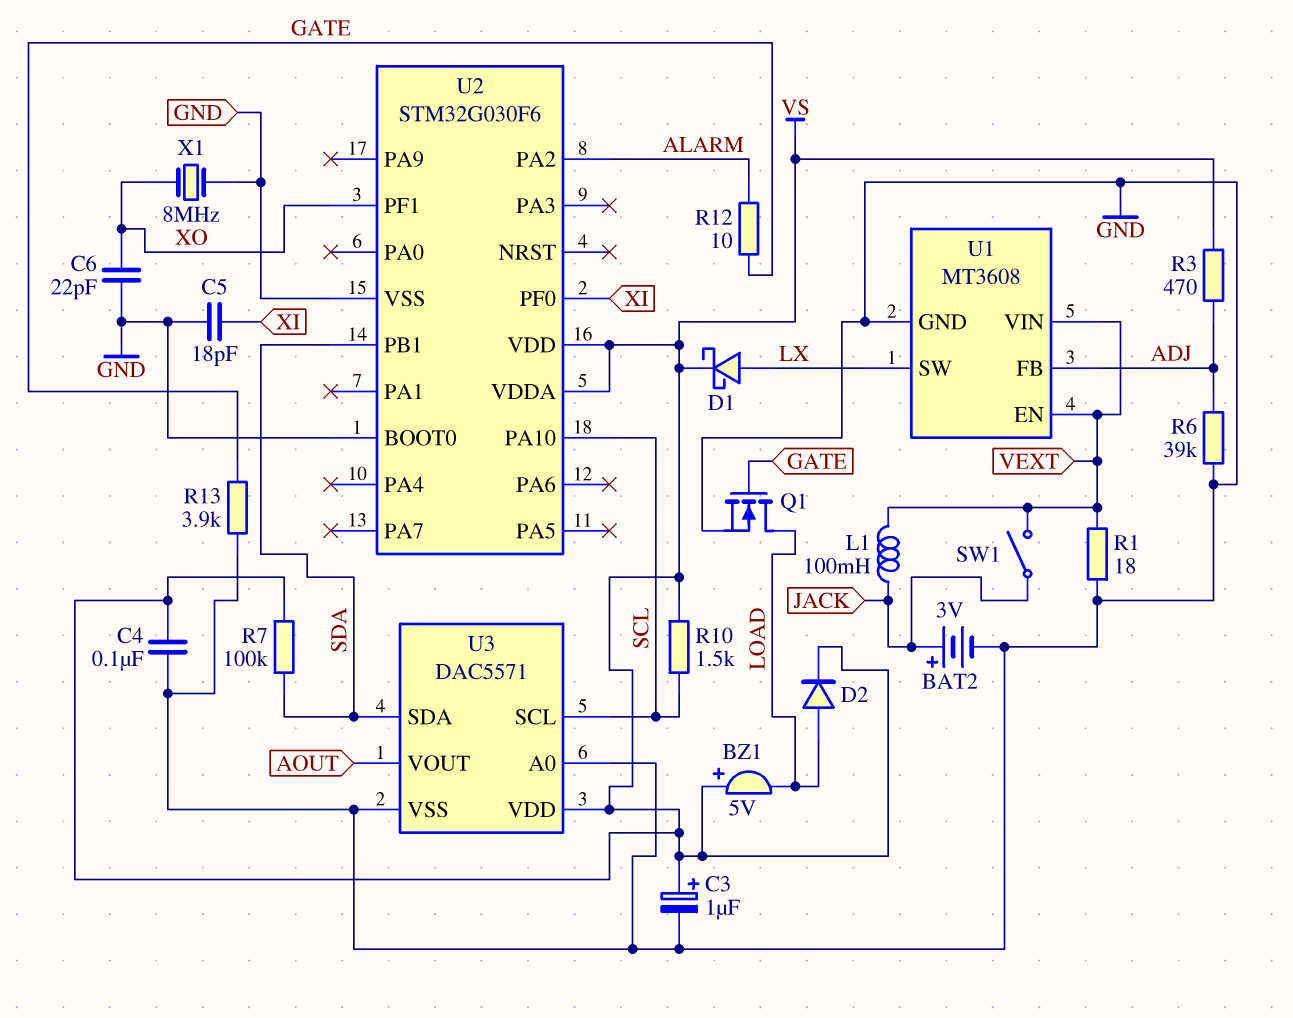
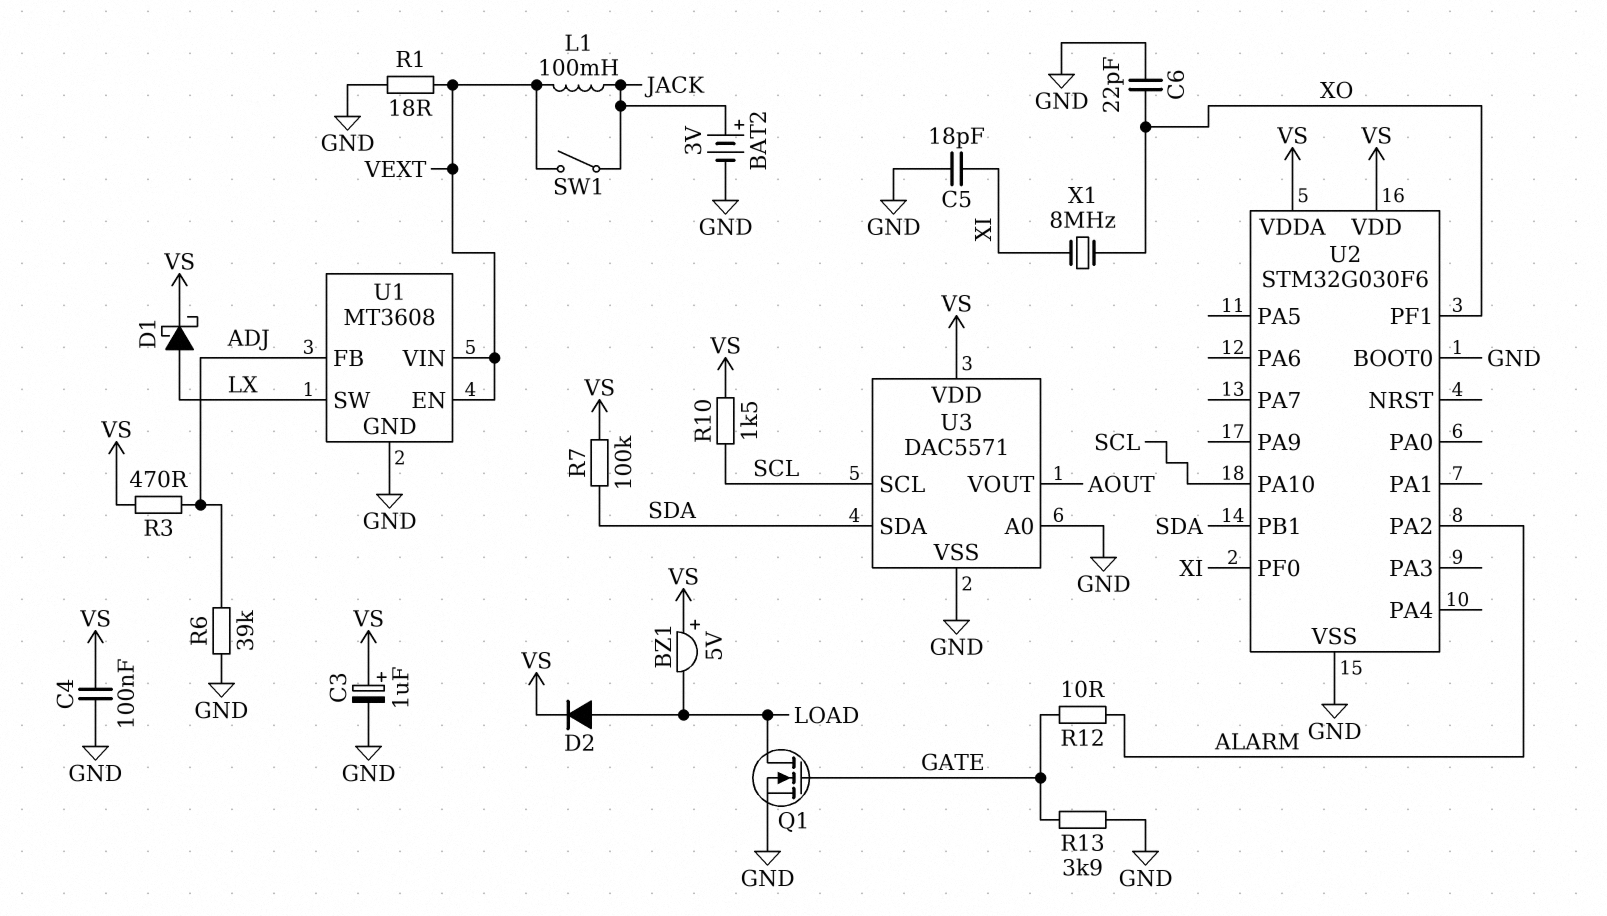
X1: 8MHz (GND, XO) -> 8MHz (XI, XO)

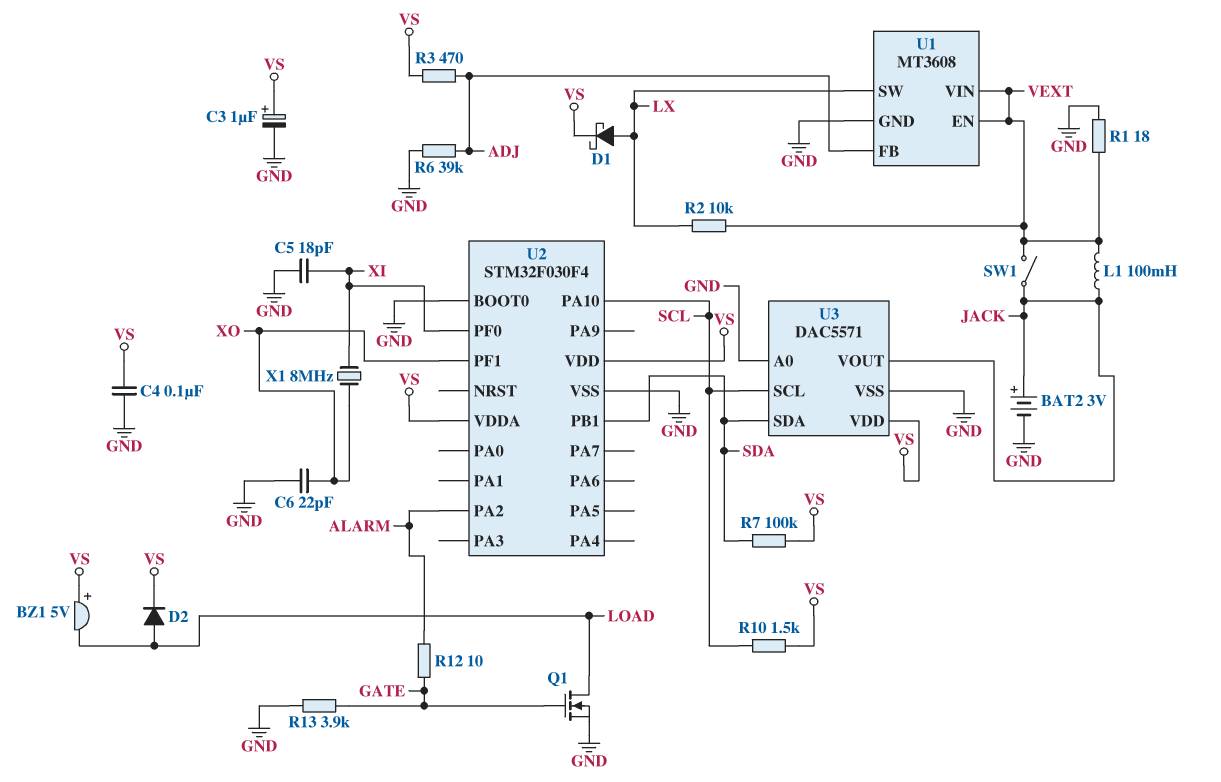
R2: none -> 10k (LX, VEXT)
U2: STM32G030F6 -> STM32F030F4
U3 pin VOUT: AOUT -> JACK

